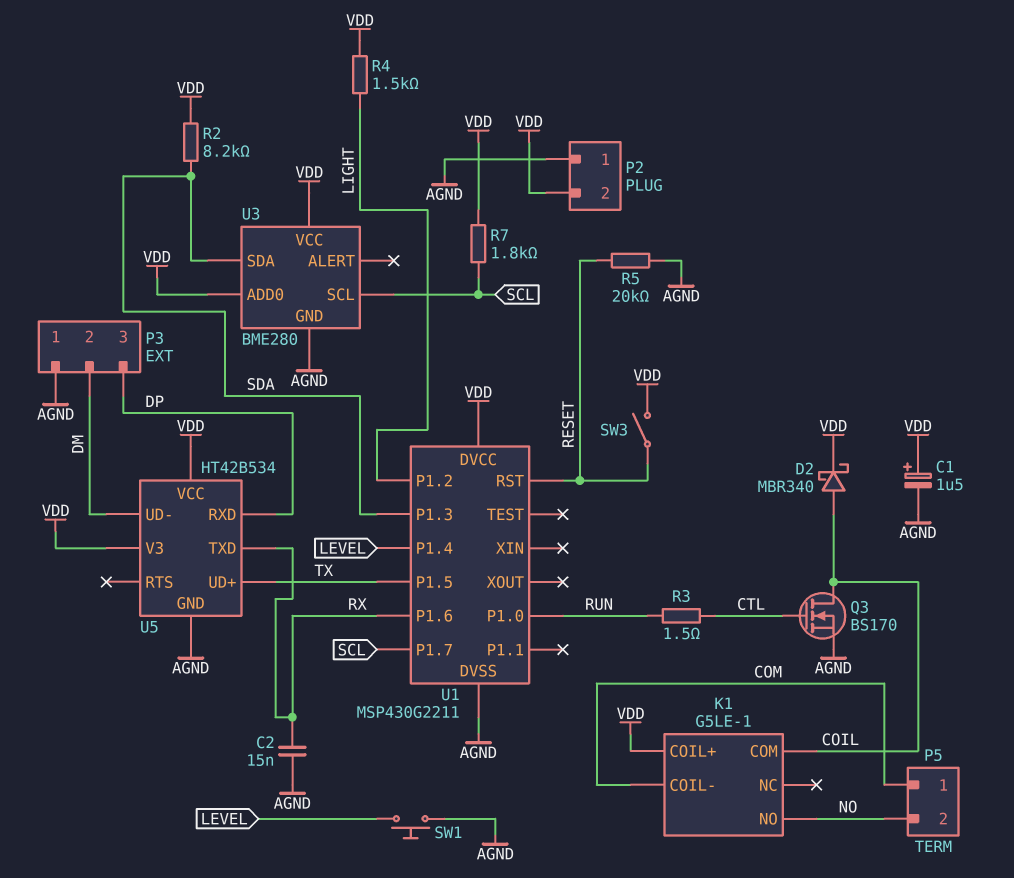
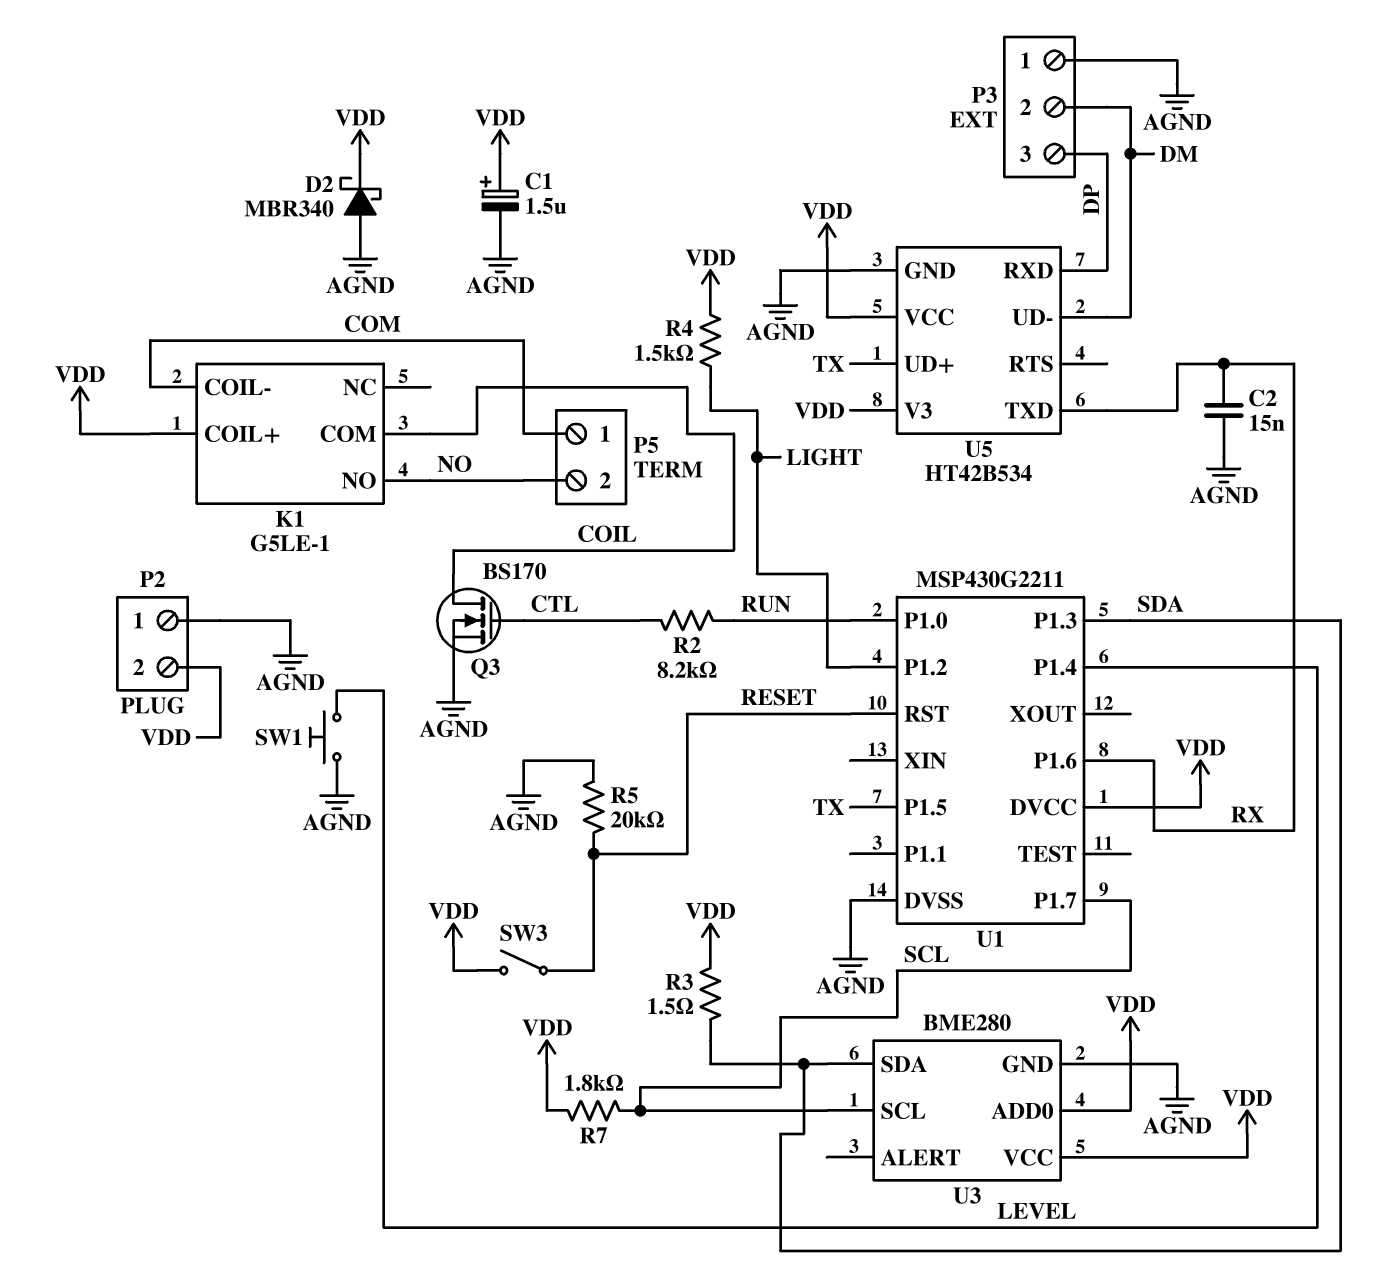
D2: schottky MBR340 (A COIL, K VDD) -> schottky MBR340 (A AGND, K VDD)
R2: 8.2k (SDA, VDD) -> 8.2k (CTL, RUN)
R3: 1.5 (CTL, RUN) -> 1.5 (SDA, VDD)

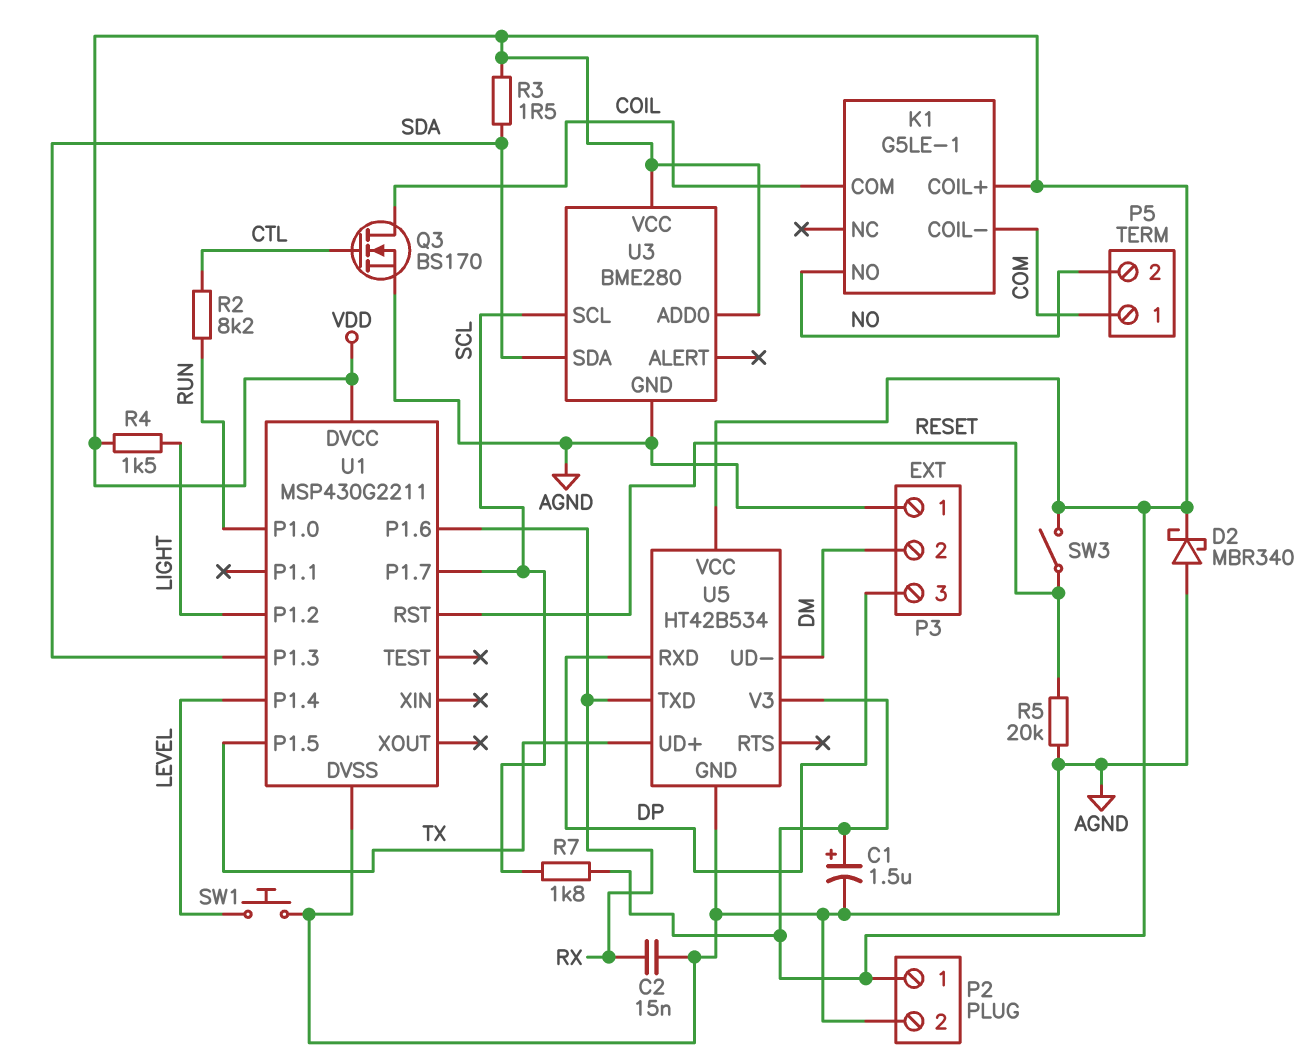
P2 pin 1: AGND -> VDD
P2 pin 2: VDD -> AGND

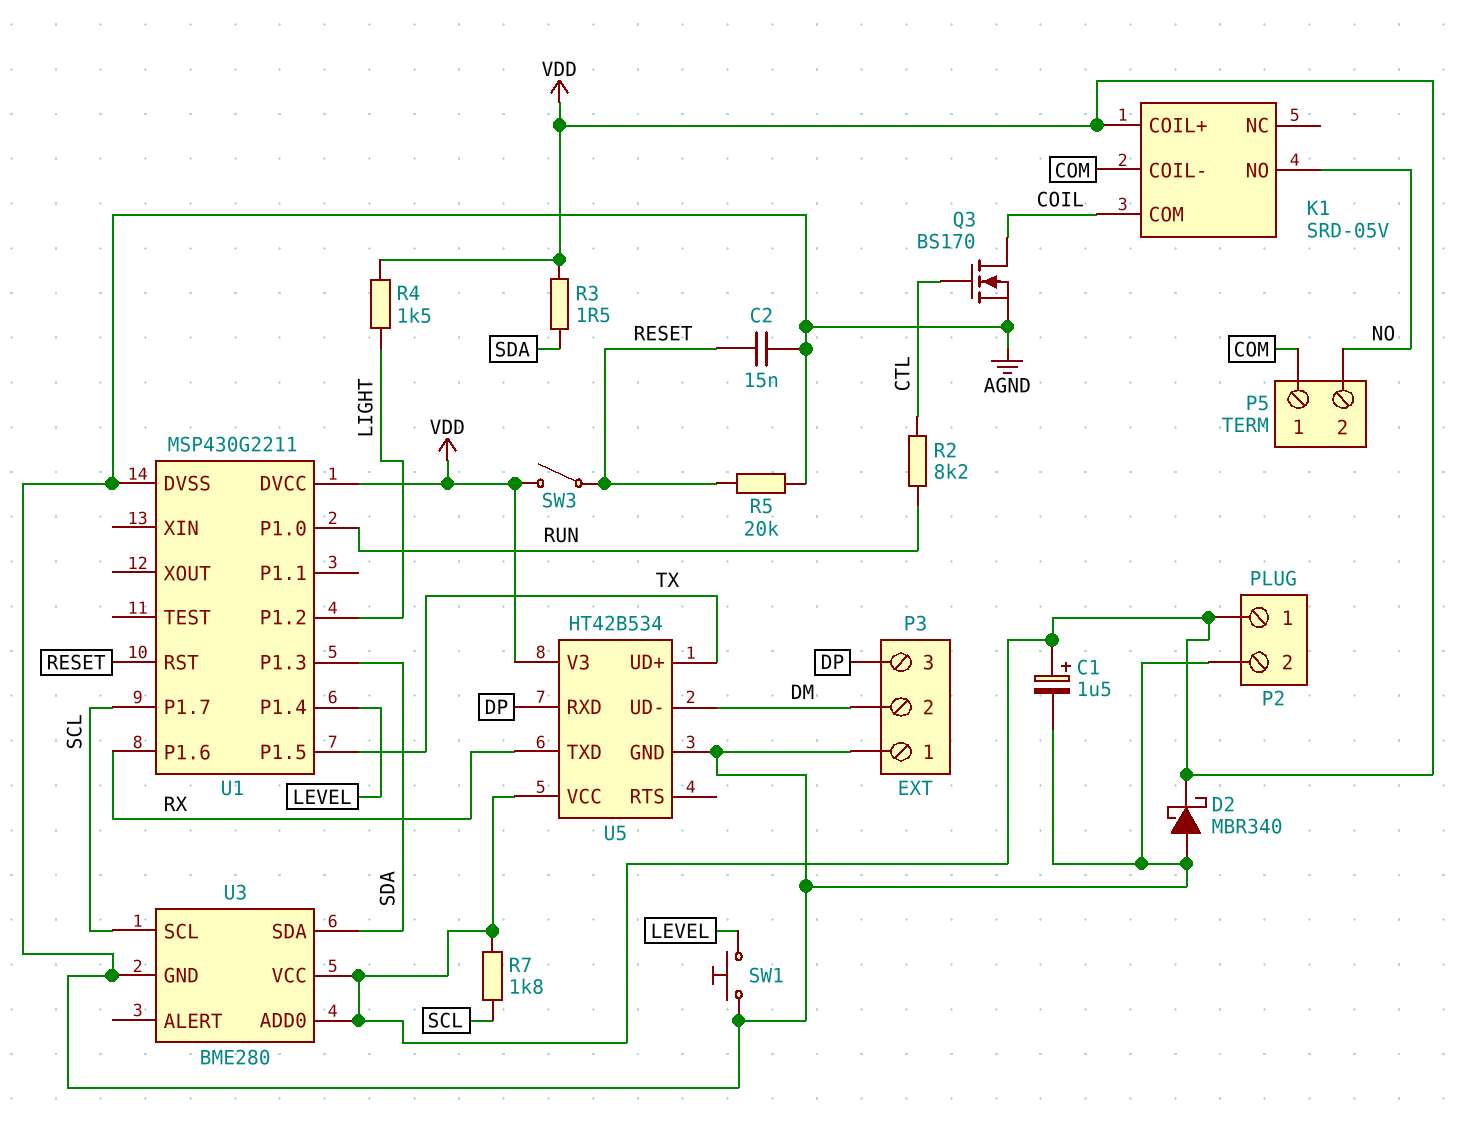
C2: 15nF (AGND, RX) -> 15nF (AGND, RESET)
K1: G5LE-1 -> SRD-05V

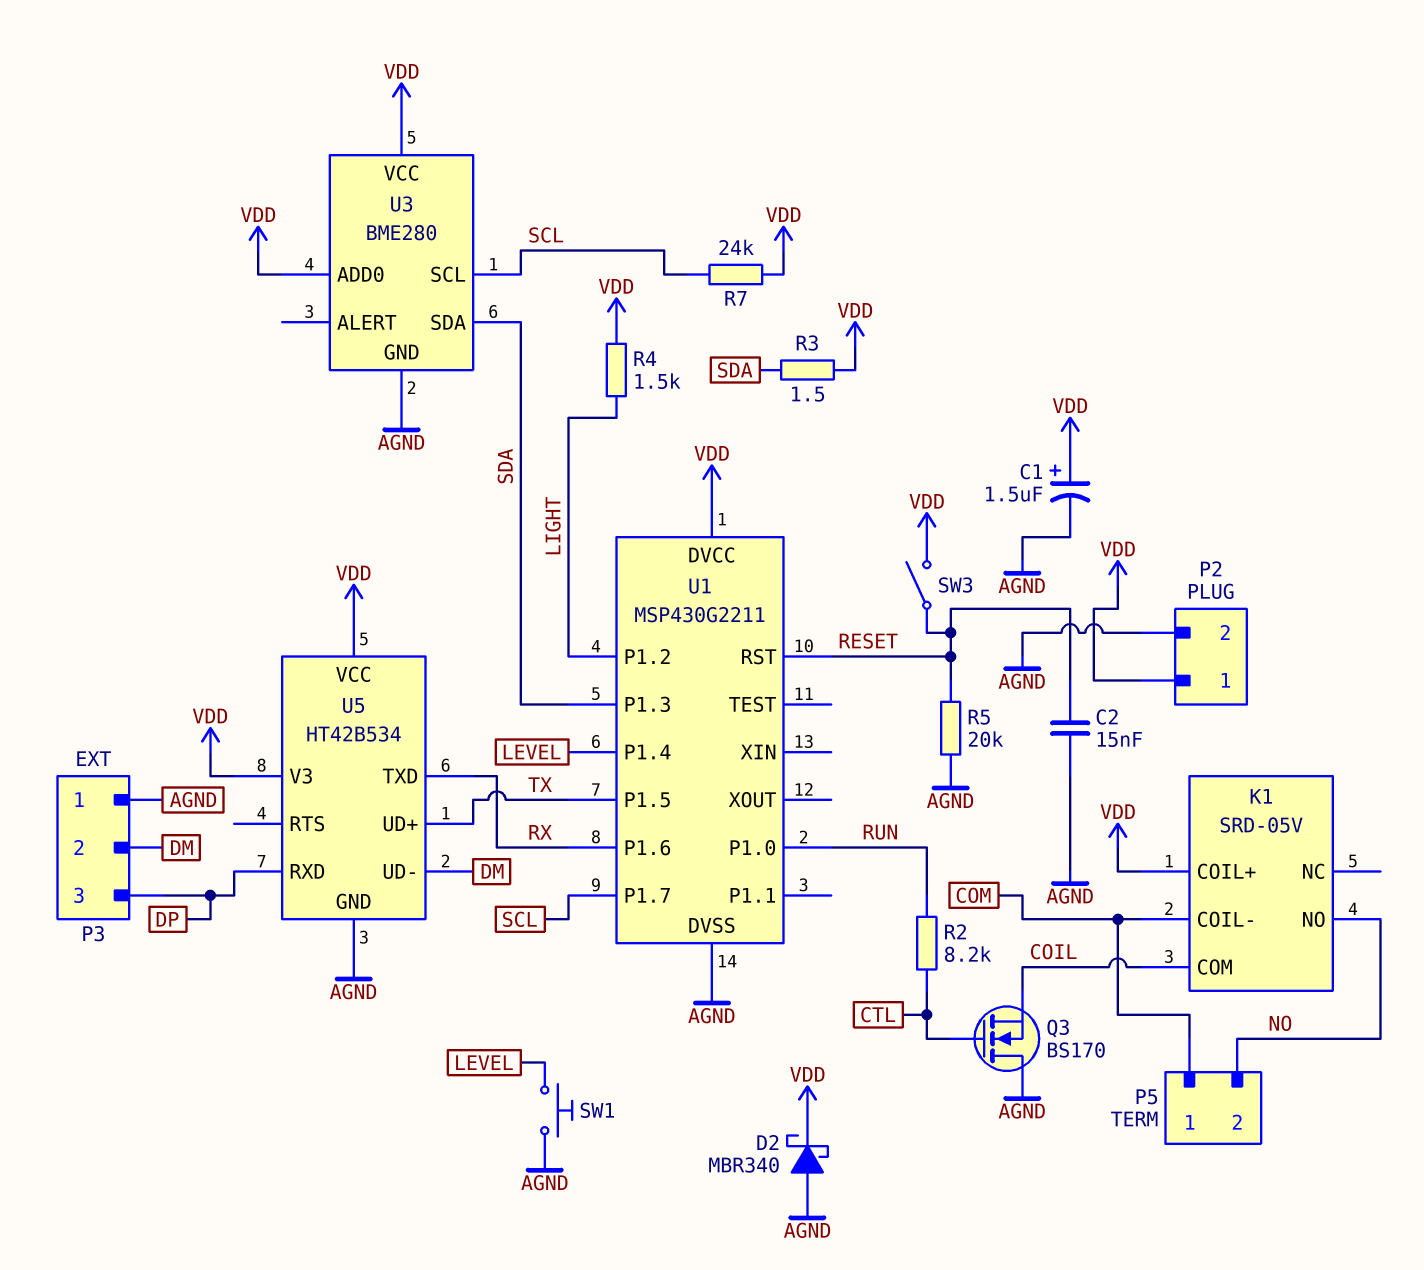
Q3: NMOS BS170 (G CTL, D COIL, S AGND) -> NMOS BS170 (G CTL, D AGND, S COIL)
R7: 1.8k (SCL, VDD) -> 24k (SCL, VDD)

